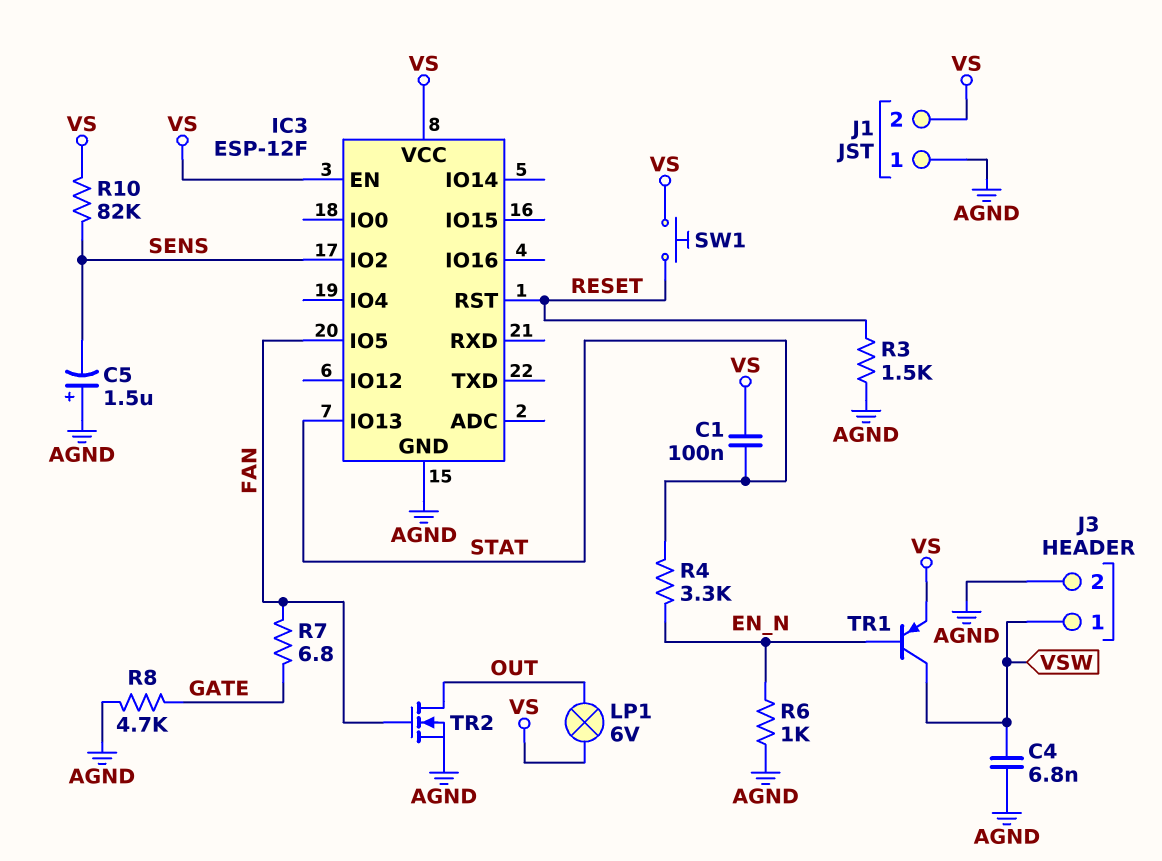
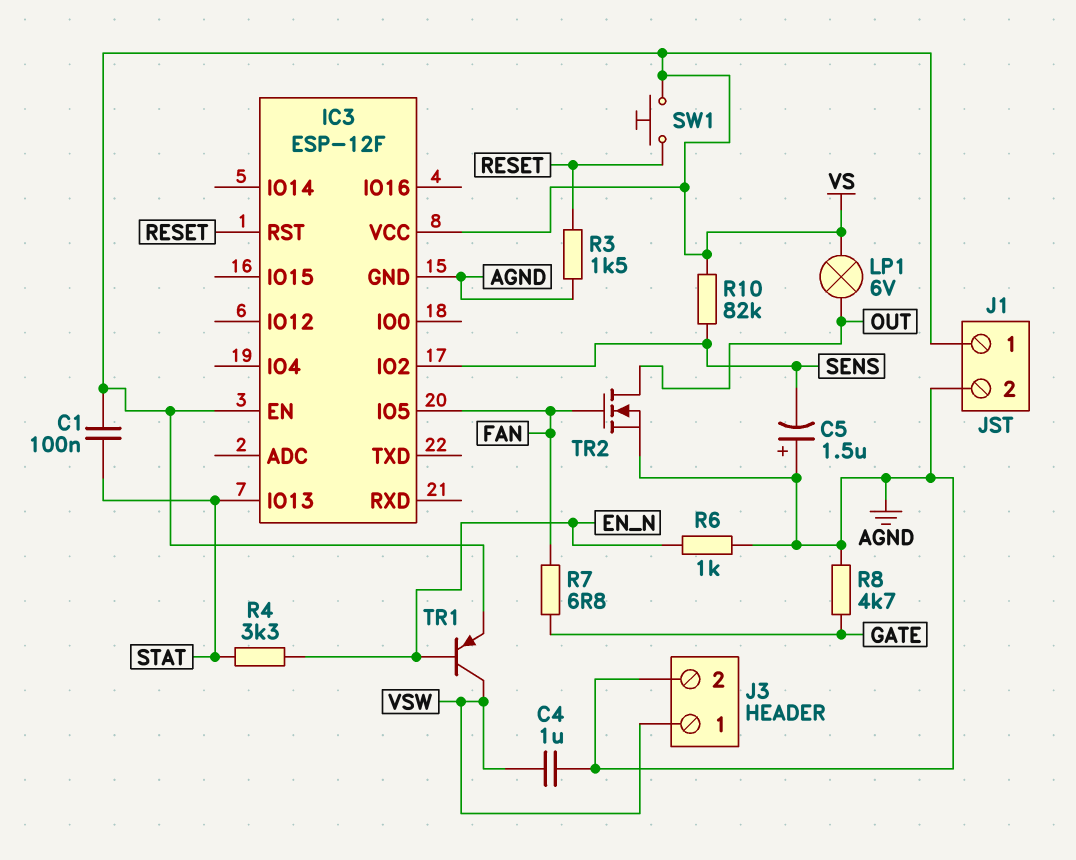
C4: 6.8nF (AGND, VSW) -> 1uF (AGND, VSW)
J1 pin 1: AGND -> VS
J1 pin 2: VS -> AGND

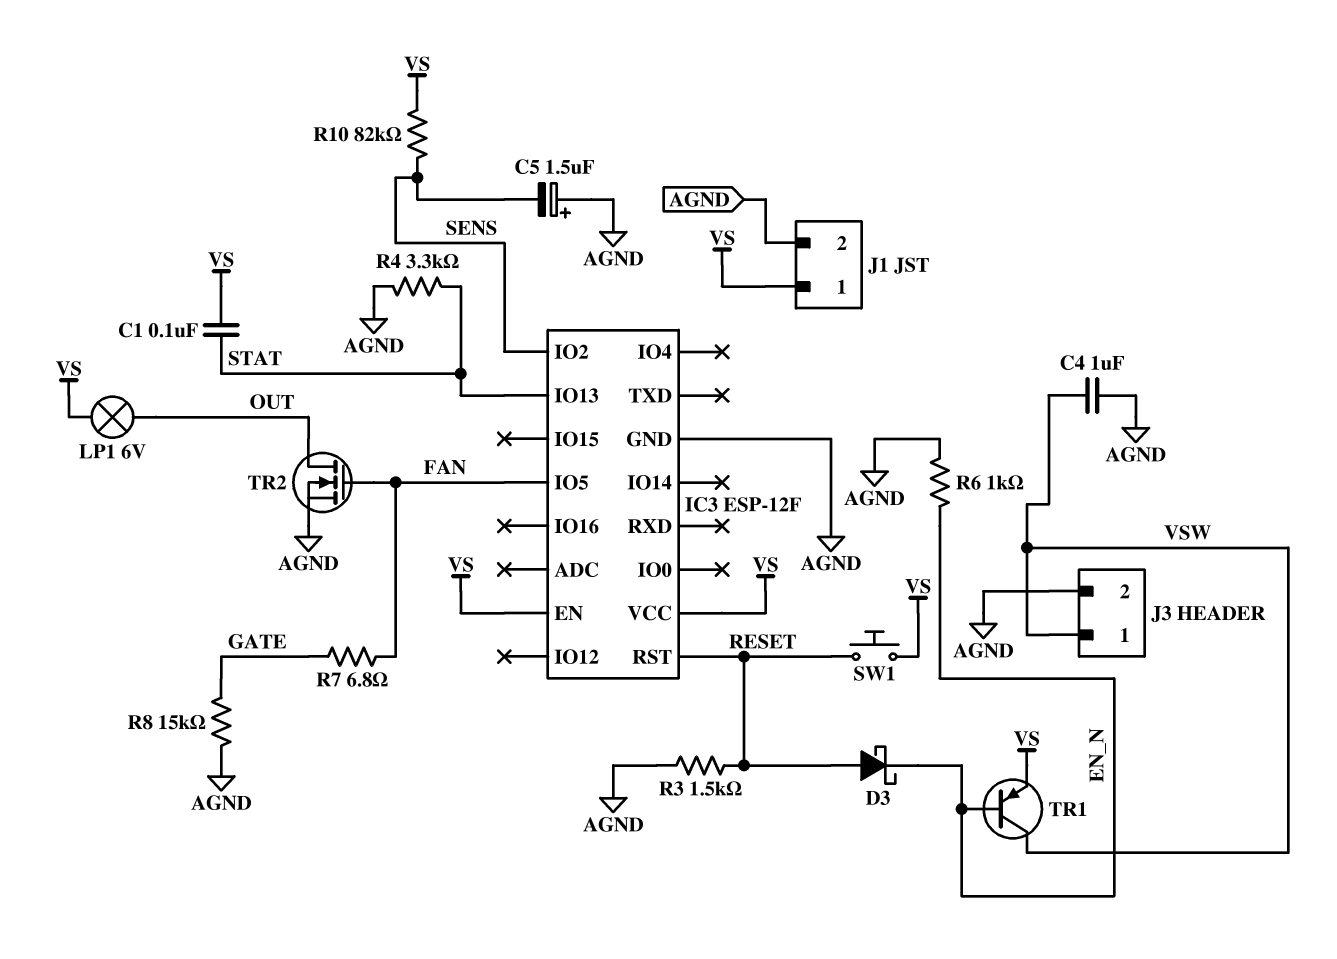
D3: none -> schottky (A RESET, K EN_N)
R4: 3.3k (EN_N, STAT) -> 3.3k (AGND, STAT)
R8: 4.7k (AGND, GATE) -> 15k (AGND, GATE)

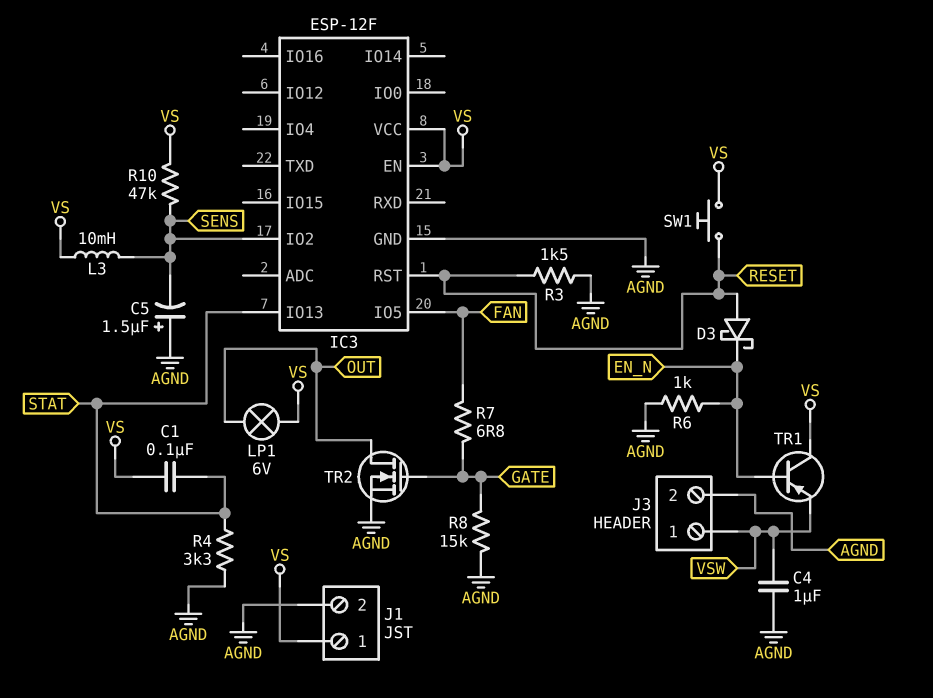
L3: none -> 10mH (SENS, VS)
R10: 82k (SENS, VS) -> 47k (SENS, VS)
TR1: PNP (B EN_N, C VSW, E VS) -> PNP (B EN_N, C VS, E VSW)
TR2: NMOS (G FAN, D OUT, S AGND) -> NMOS (G GATE, D OUT, S AGND)

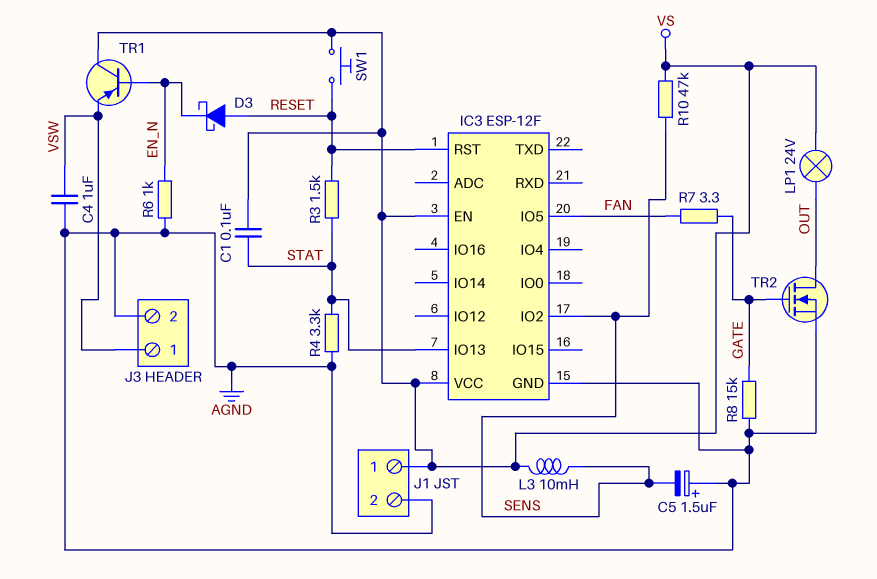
LP1: lamp 6V (OUT, VS) -> lamp 24V (OUT, VS)
R3: 1.5k (AGND, RESET) -> 1.5k (RESET, STAT)
R7: 6.8 (FAN, GATE) -> 3.3 (FAN, GATE)

